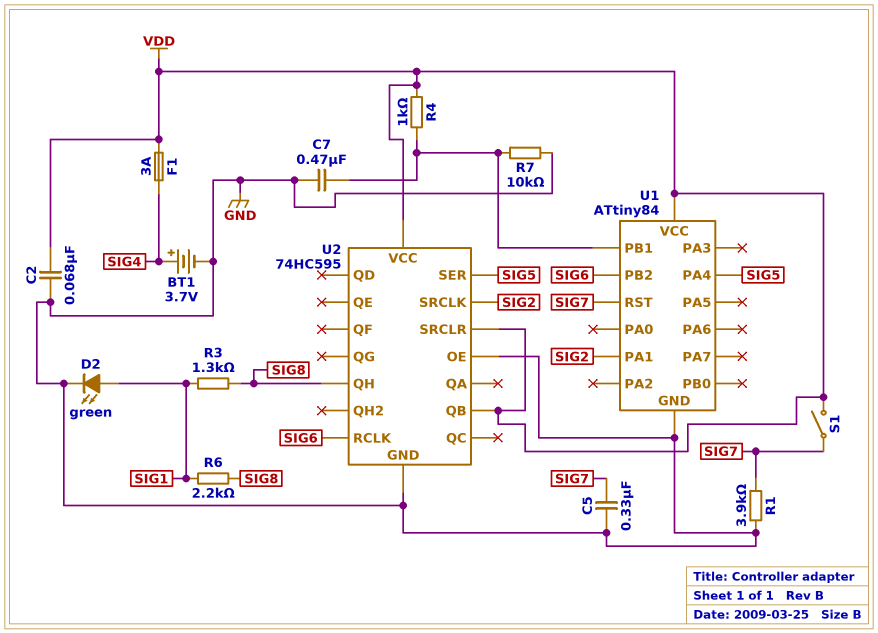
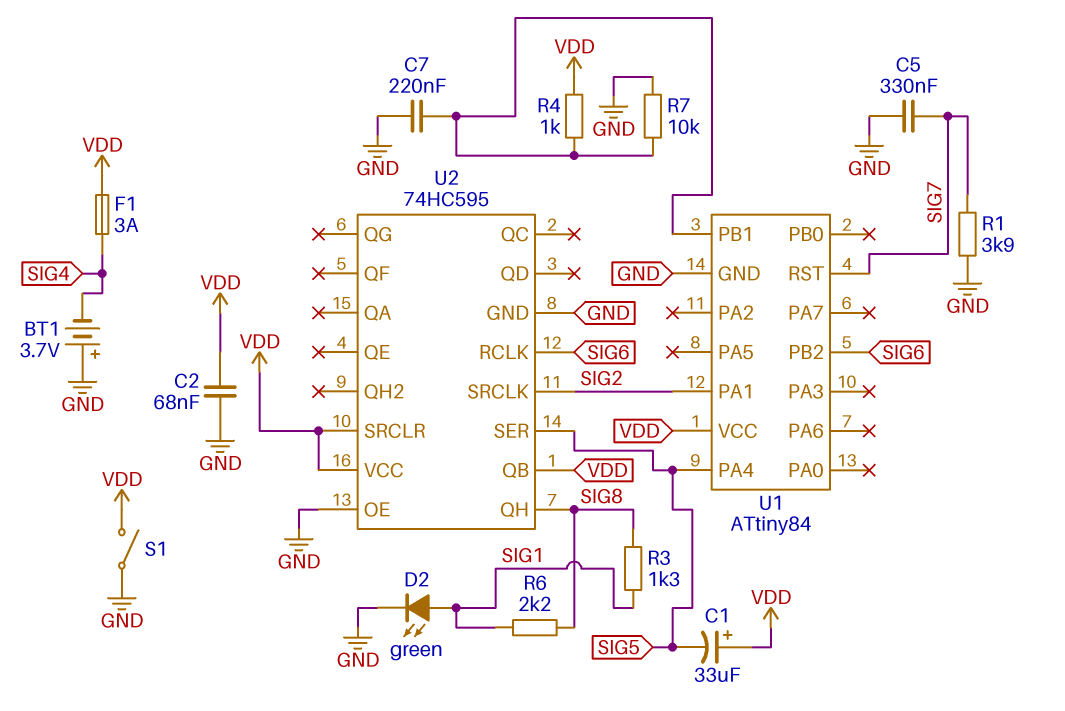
BT1: 3.7V (plus SIG4, minus GND) -> 3.7V (plus GND, minus SIG4)
C1: none -> 33uF (plus VDD, minus SIG5)
C7: 470nF (GND, U1/PB1) -> 220nF (GND, U1/PB1)
S1: switch (SIG7, VDD) -> switch (GND, VDD)

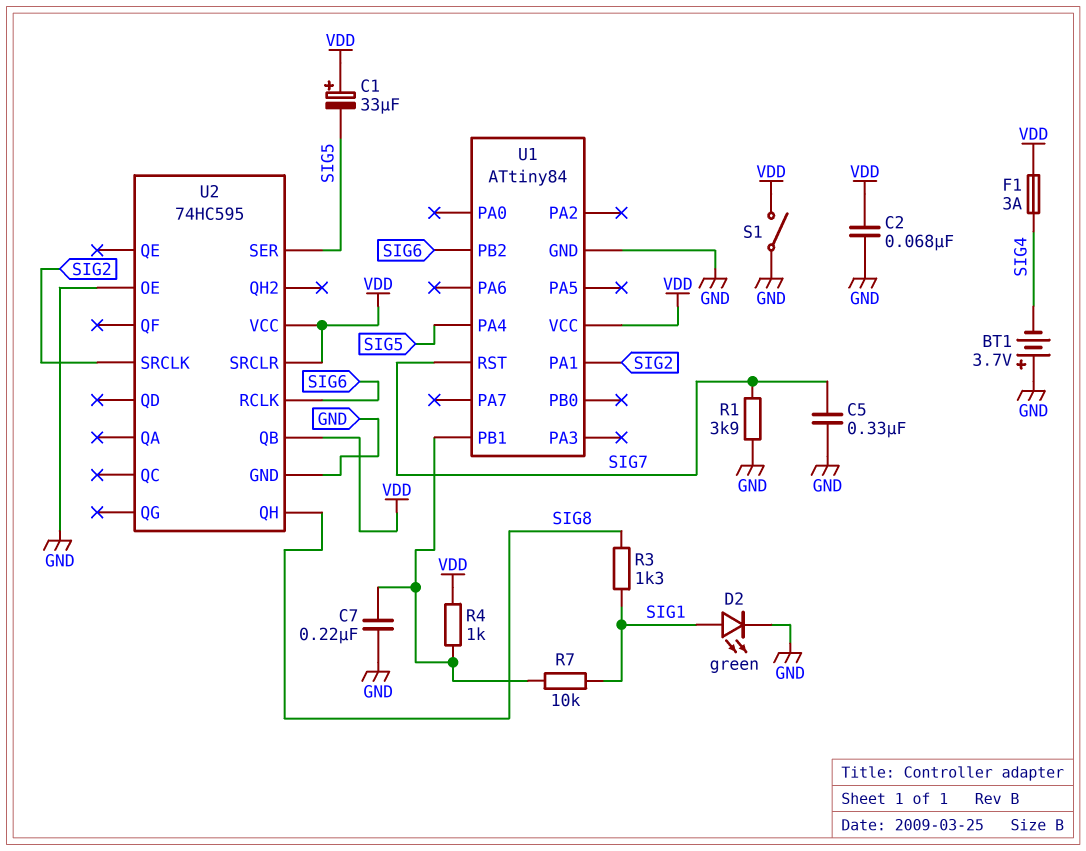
R6: 2.2k (SIG1, SIG8) -> none
R7: 10k (GND, U1/PB1) -> 10k (SIG1, U1/PB1)

